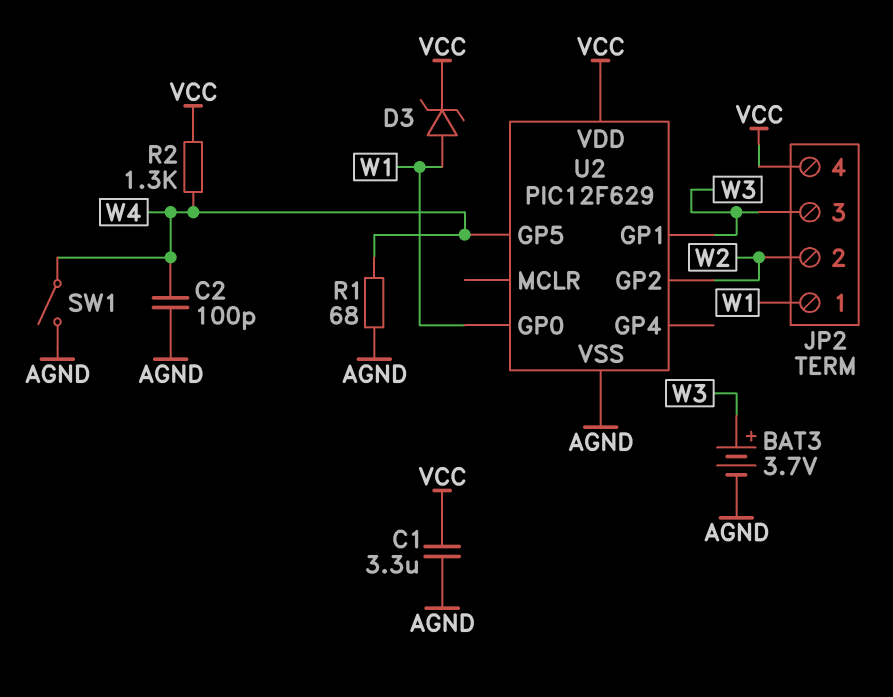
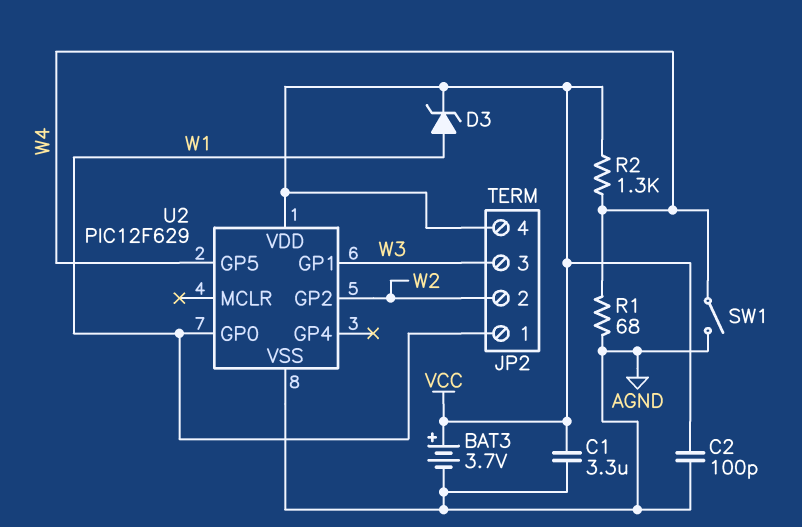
BAT3: 3.7V (plus W3, minus AGND) -> 3.7V (plus VCC, minus AGND)
C2: 100pF (AGND, W4) -> 100pF (AGND, VCC)

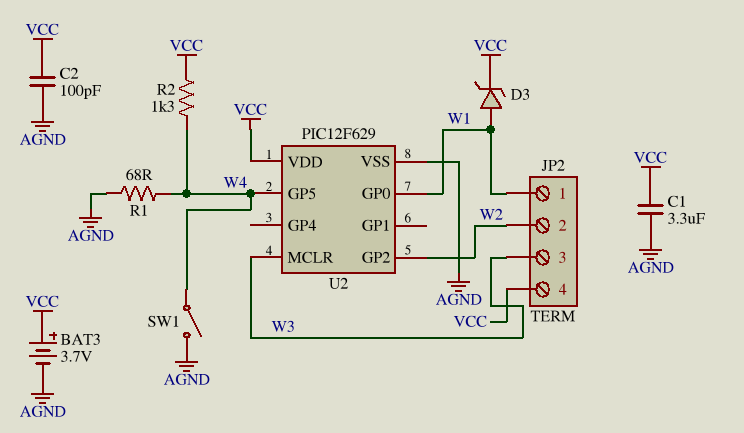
U2 pin GP1: W3 -> none
U2 pin MCLR: none -> W3

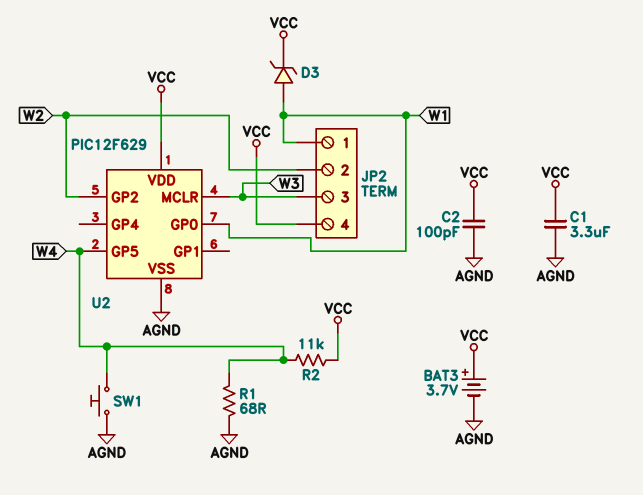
R2: 1.3k (VCC, W4) -> 11k (VCC, W4)
SW1: switch (AGND, W4) -> button (AGND, W4)

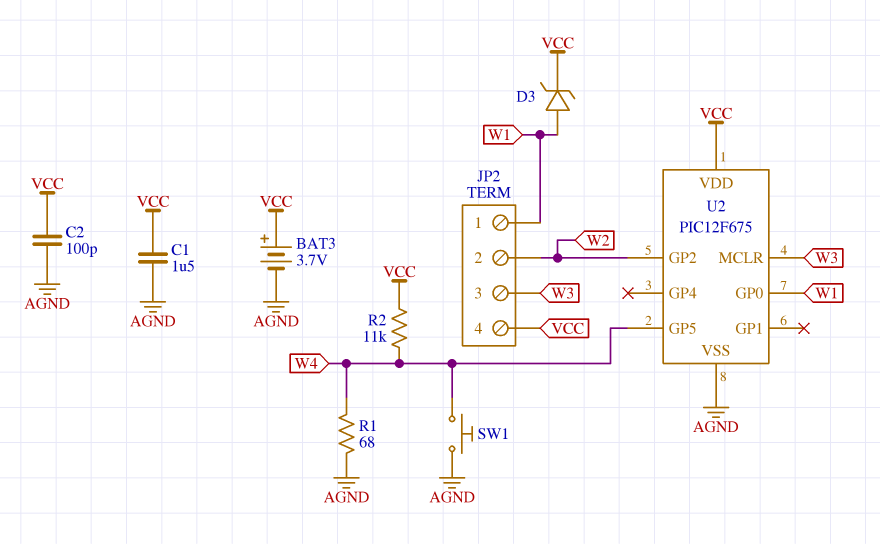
C1: 3.3uF (AGND, VCC) -> 1.5uF (AGND, VCC)
U2: PIC12F629 -> PIC12F675

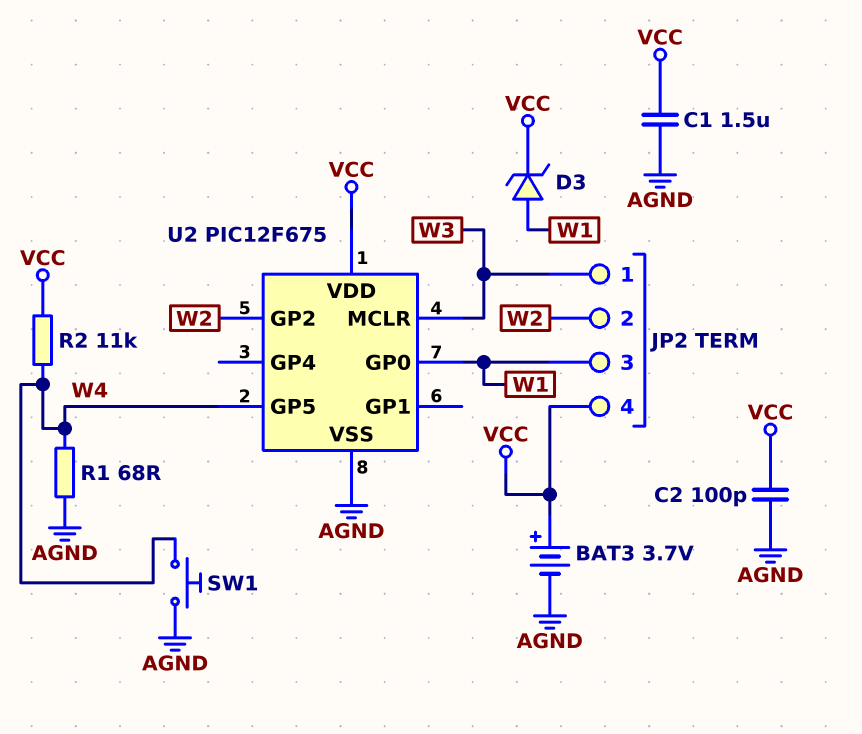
JP2 pin 1: W1 -> W3
JP2 pin 3: W3 -> W1

